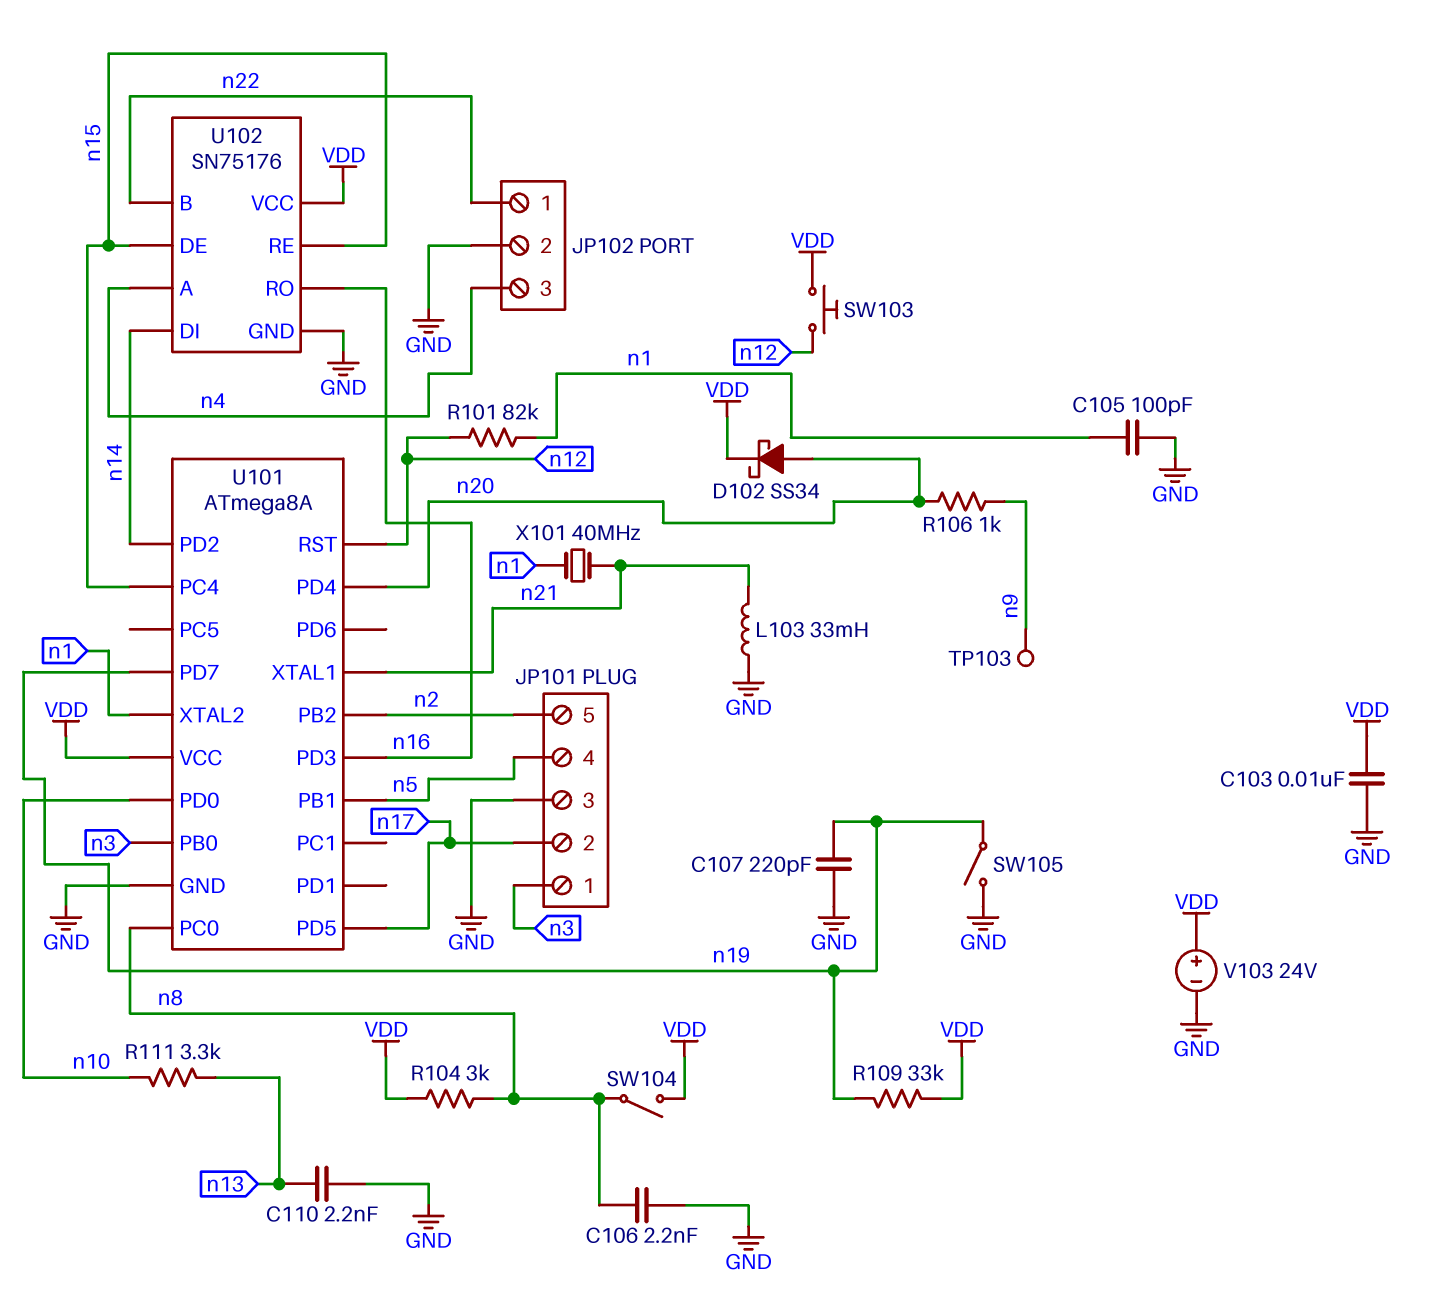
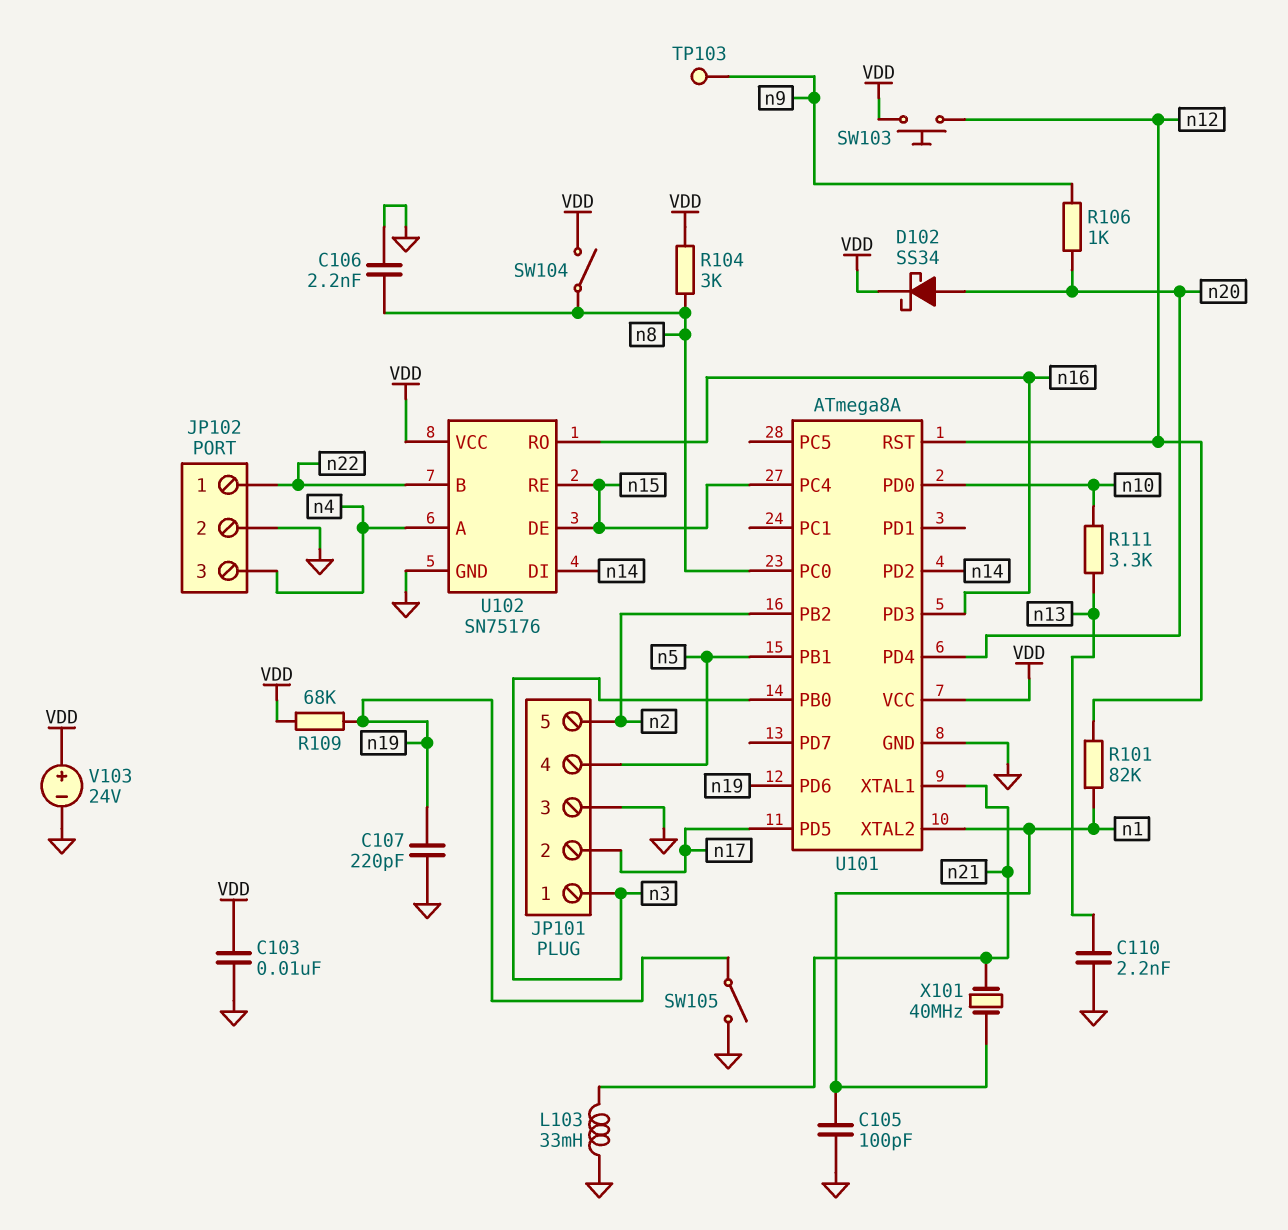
R109: 33k (VDD, n19) -> 68k (VDD, n19)
U101 pin PD6: none -> n19
U101 pin PD7: n19 -> none

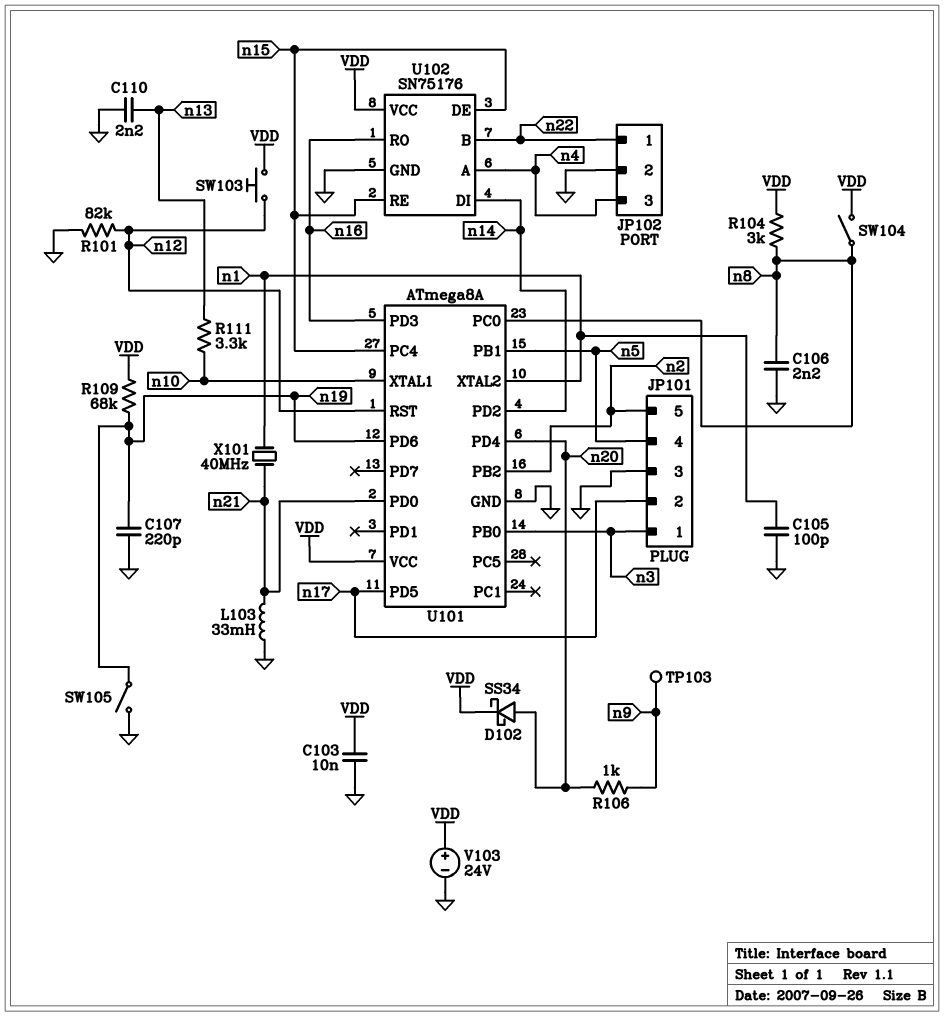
R101: 82k (n1, n12) -> 82k (GND, n12)
U101 pin PD0: n10 -> n21
U101 pin XTAL1: n21 -> n10

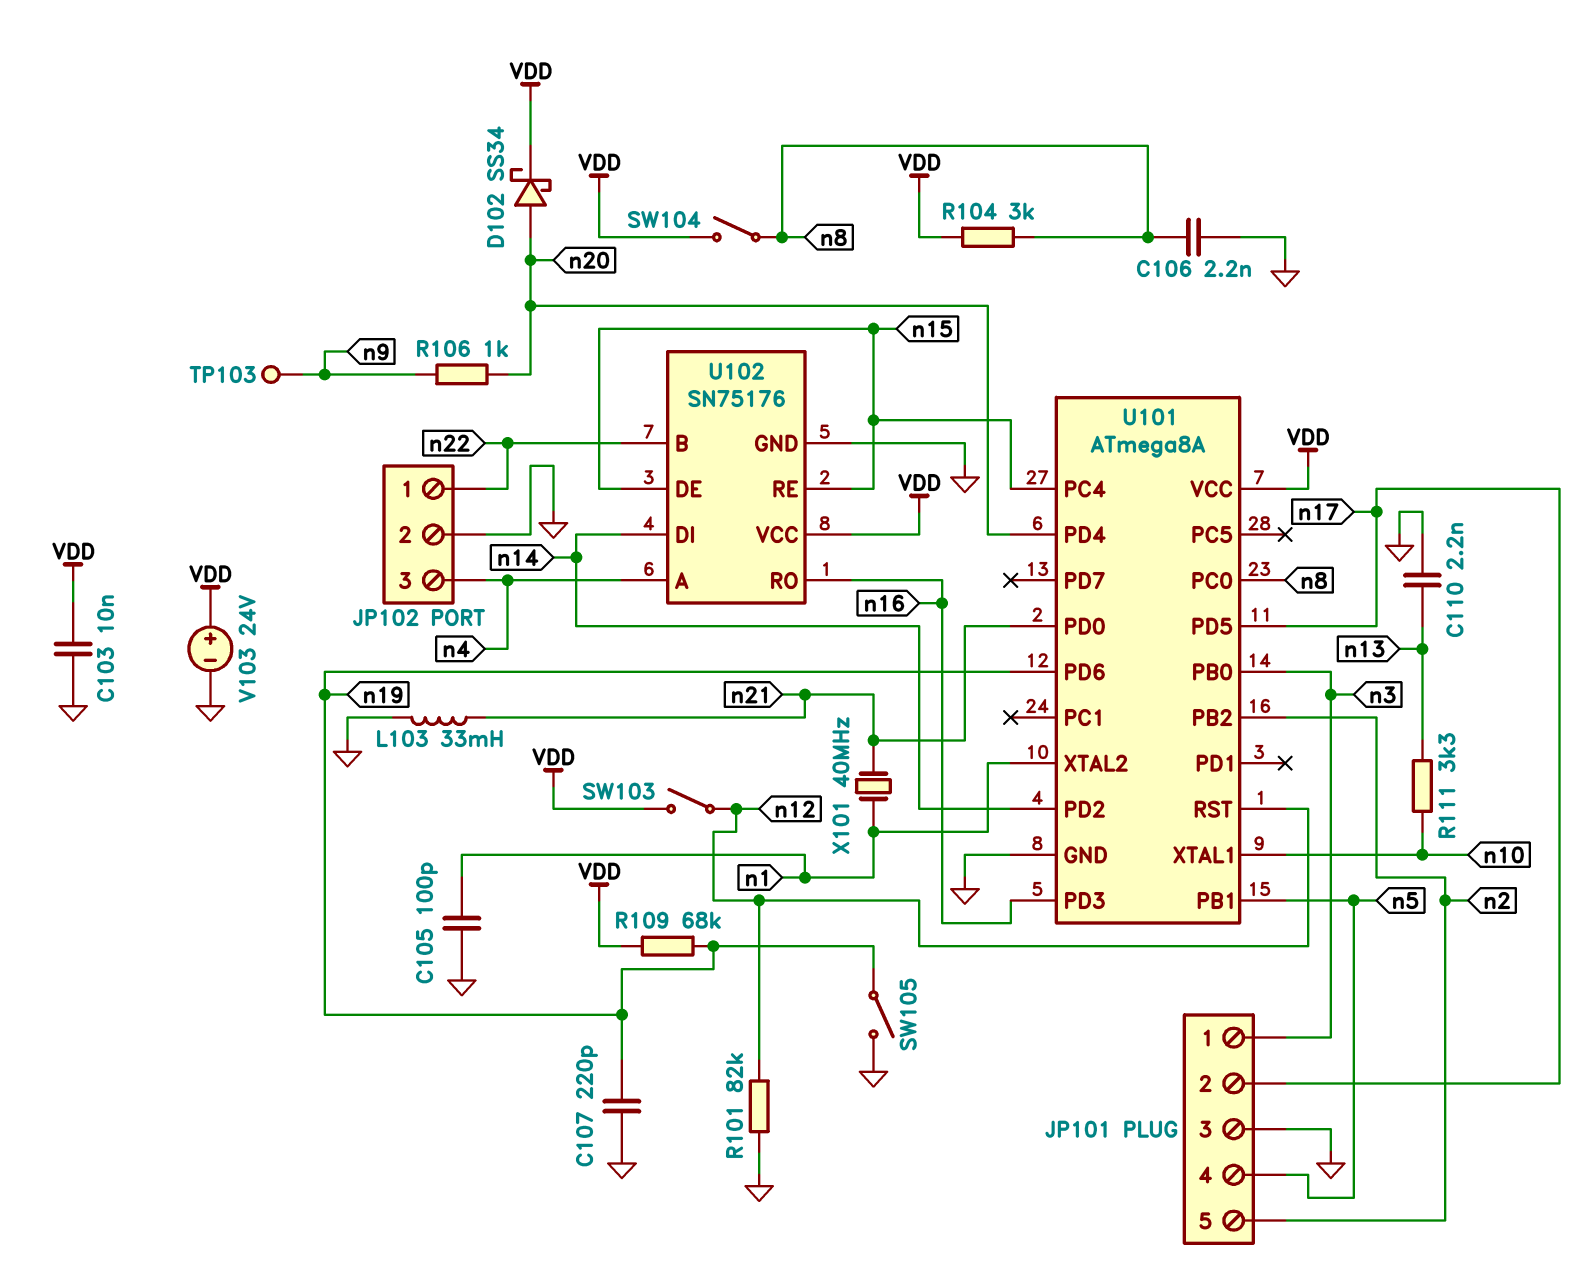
SW103: button (VDD, n12) -> switch (VDD, n12)

